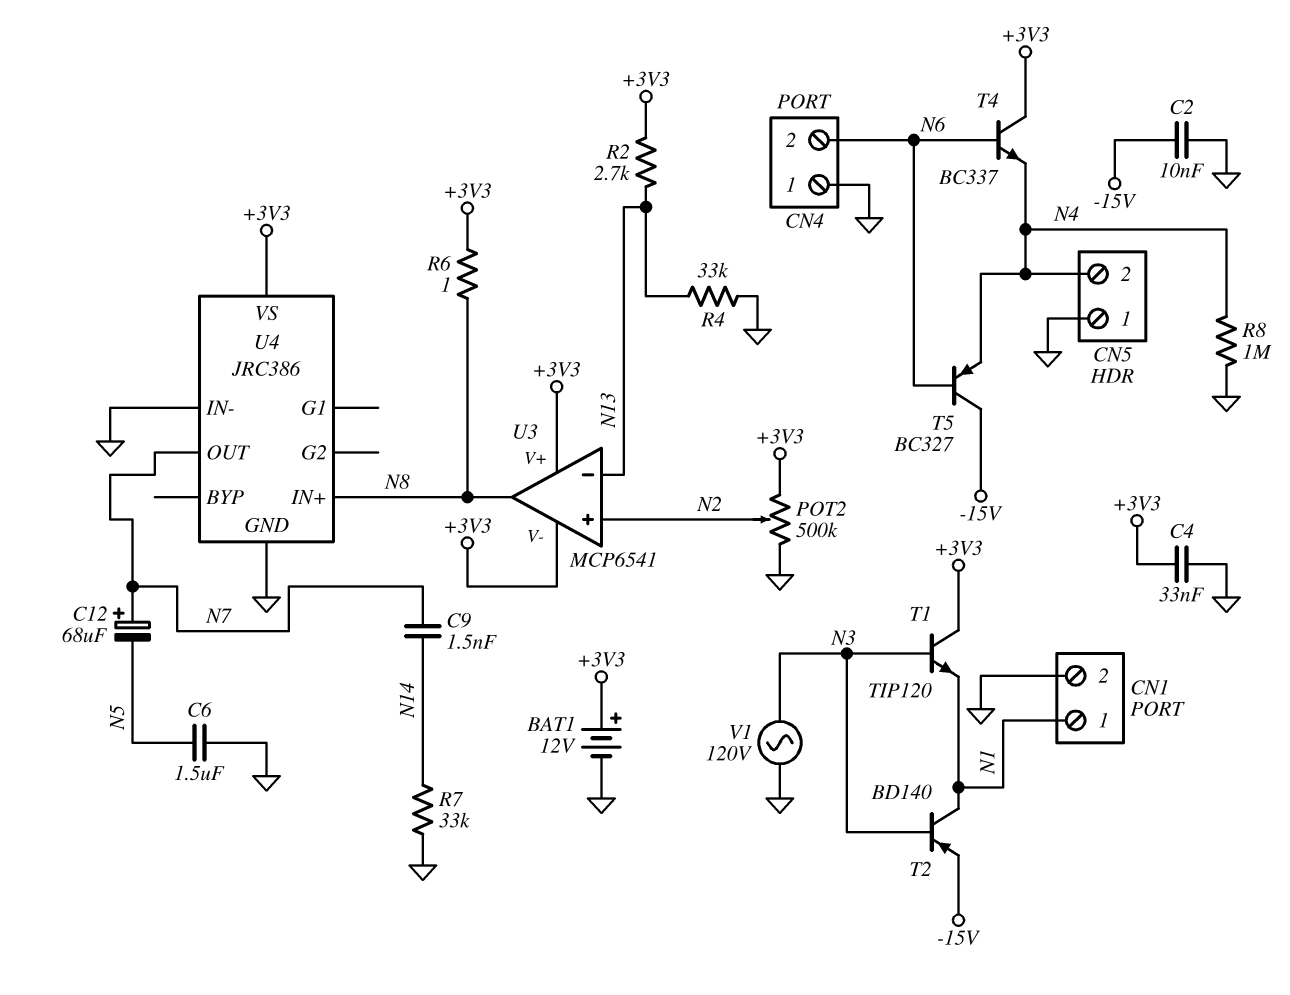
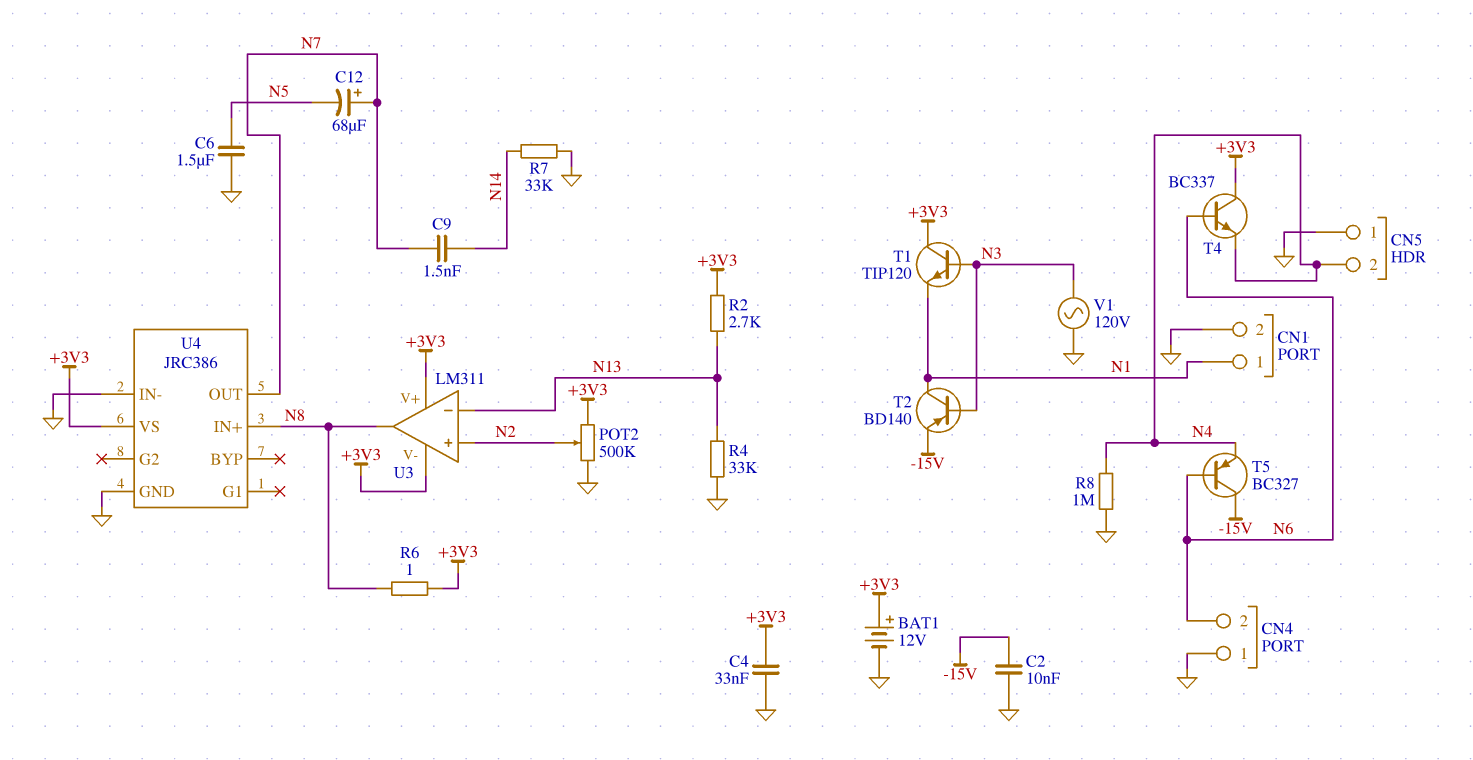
U3: MCP6541 -> LM311

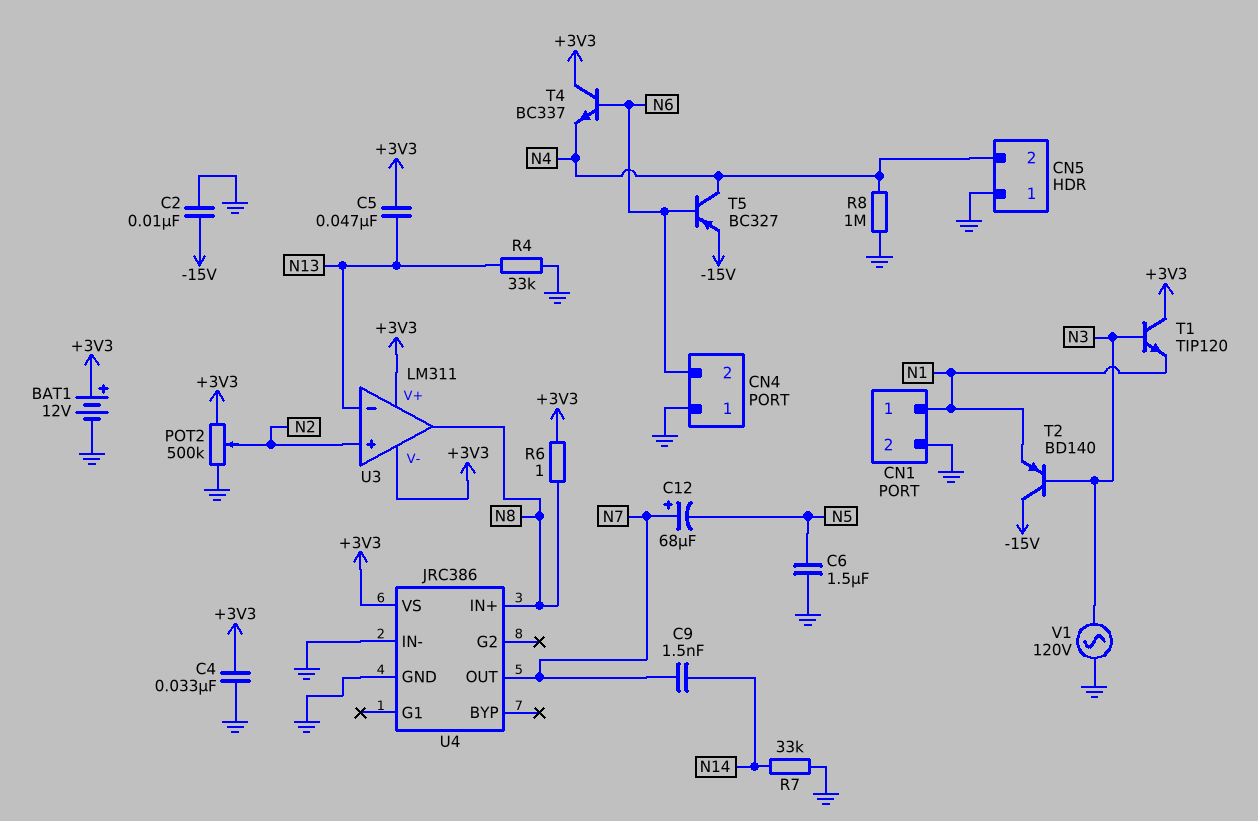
C5: none -> 47nF (+3V3, N13)
R2: 2.7k (+3V3, N13) -> none
T2: PNP BD140 (B N3, C N1, E -15V) -> PNP BD140 (B N3, C -15V, E N1)
T5: PNP BC327 (B N6, C -15V, E N4) -> PNP BC327 (B N6, C N4, E -15V)

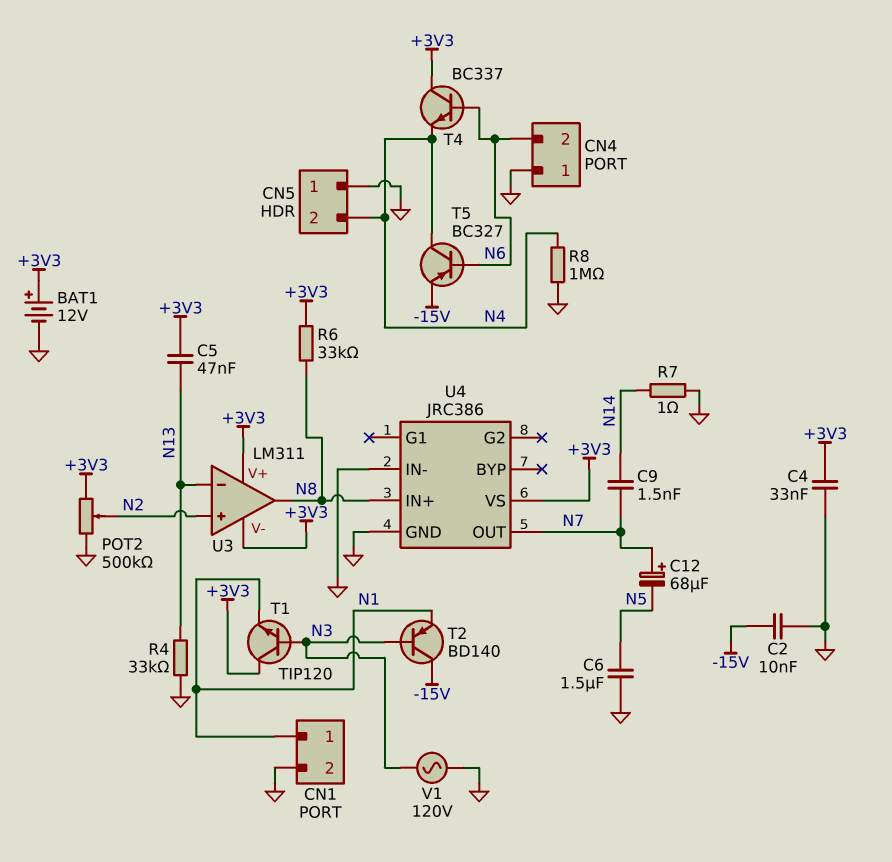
R6: 1 (+3V3, N8) -> 33k (+3V3, N8)
R7: 33k (GND, N14) -> 1 (GND, N14)

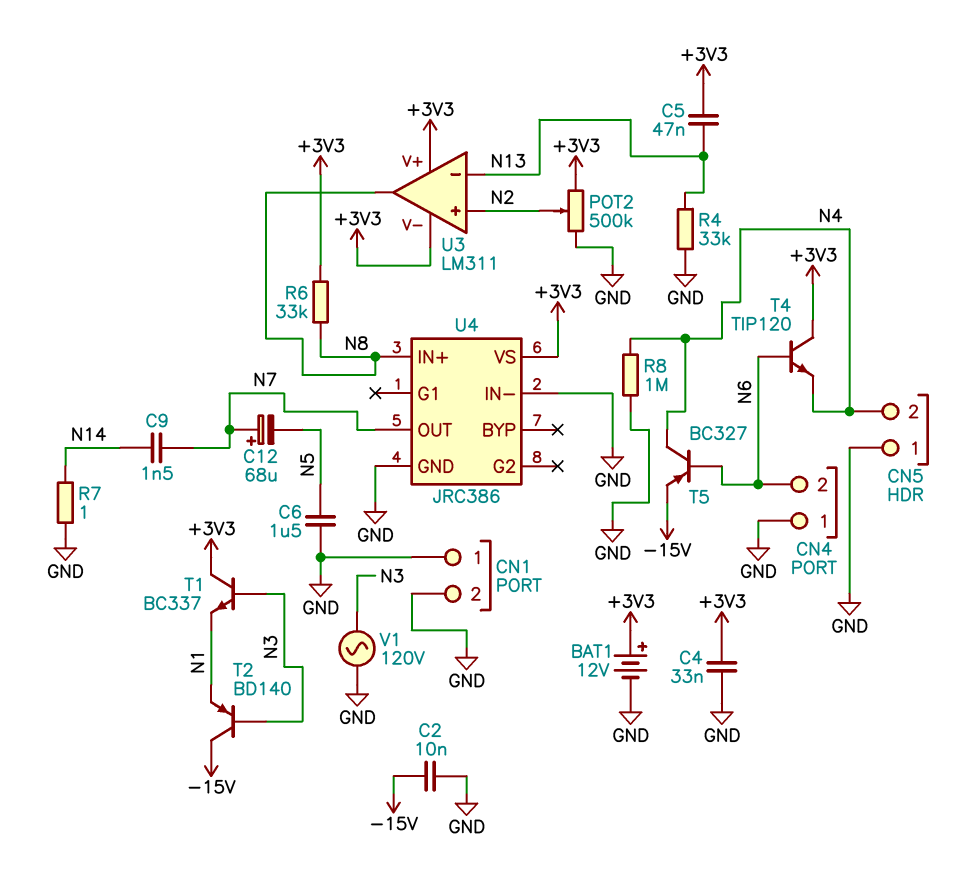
CN1 pin 1: N1 -> GND
T1: NPN TIP120 (B N3, C +3V3, E N1) -> NPN BC337 (B N3, C +3V3, E N1)
T4: NPN BC337 (B N6, C +3V3, E N4) -> NPN TIP120 (B N6, C +3V3, E N4)

